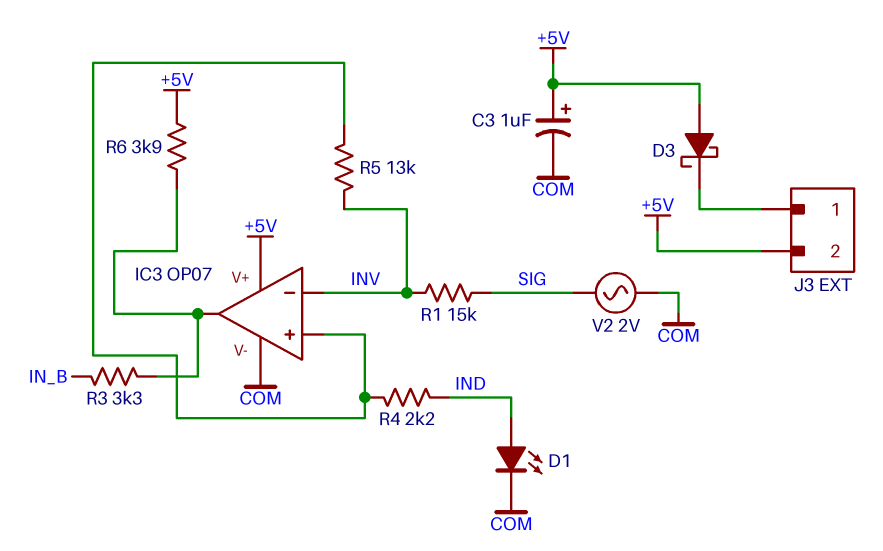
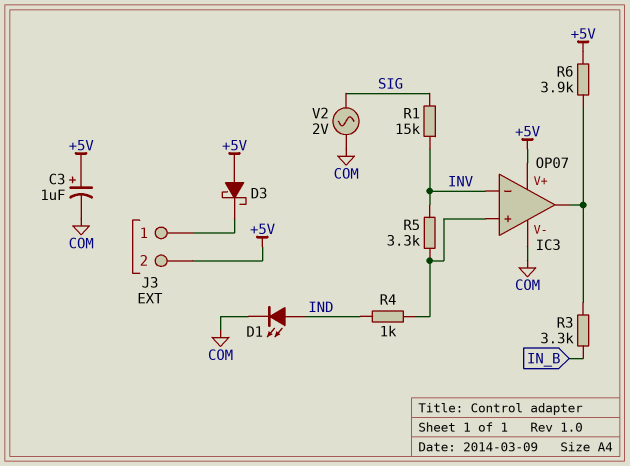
R4: 2.2k (IC3/in+, IND) -> 1k (IC3/in+, IND)
R5: 13k (IC3/in+, INV) -> 3.3k (IC3/in+, INV)

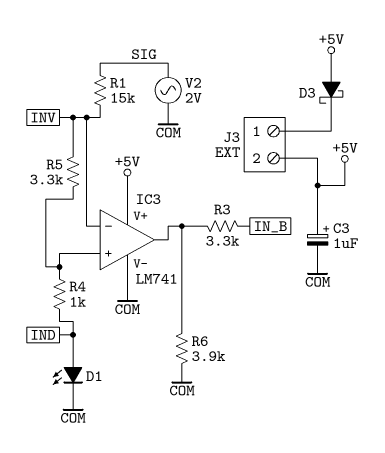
IC3: OP07 -> LM741
R6: 3.9k (+5V, IC3/out) -> 3.9k (COM, IC3/out)

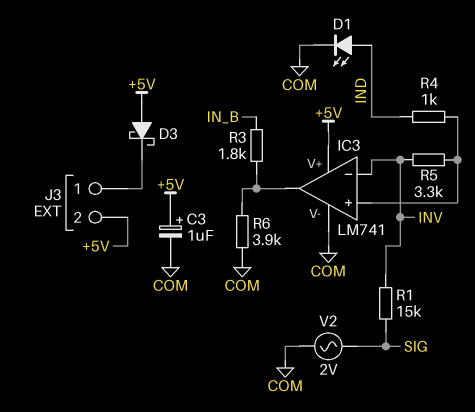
R3: 3.3k (IC3/out, IN_B) -> 1.8k (IC3/out, IN_B)

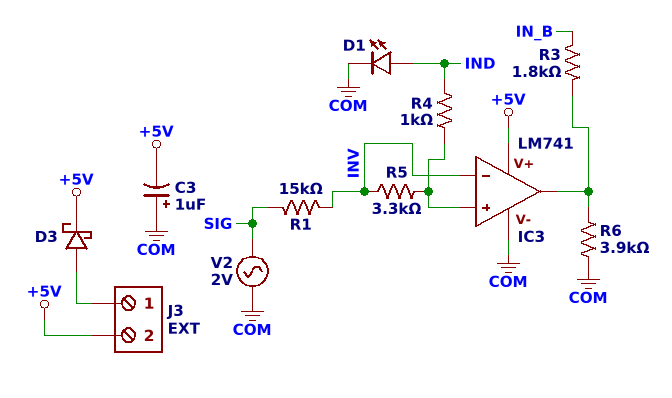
C3: 1uF (plus +5V, minus COM) -> 1uF (plus COM, minus +5V)
D3: schottky (A +5V, K J3/1) -> schottky (A J3/1, K +5V)

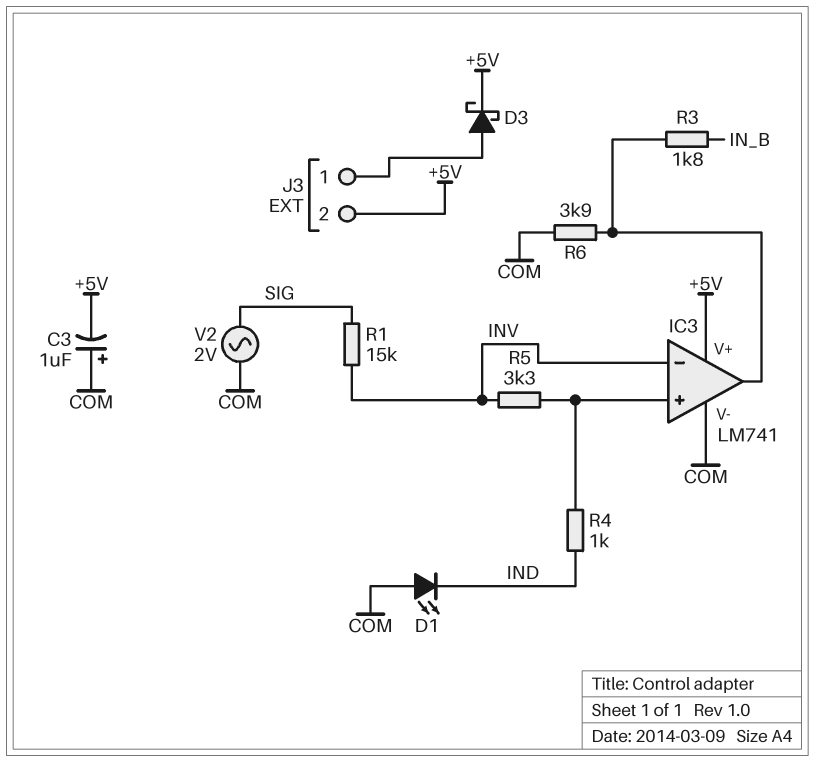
D1: LED (A IND, K COM) -> LED (A COM, K IND)

